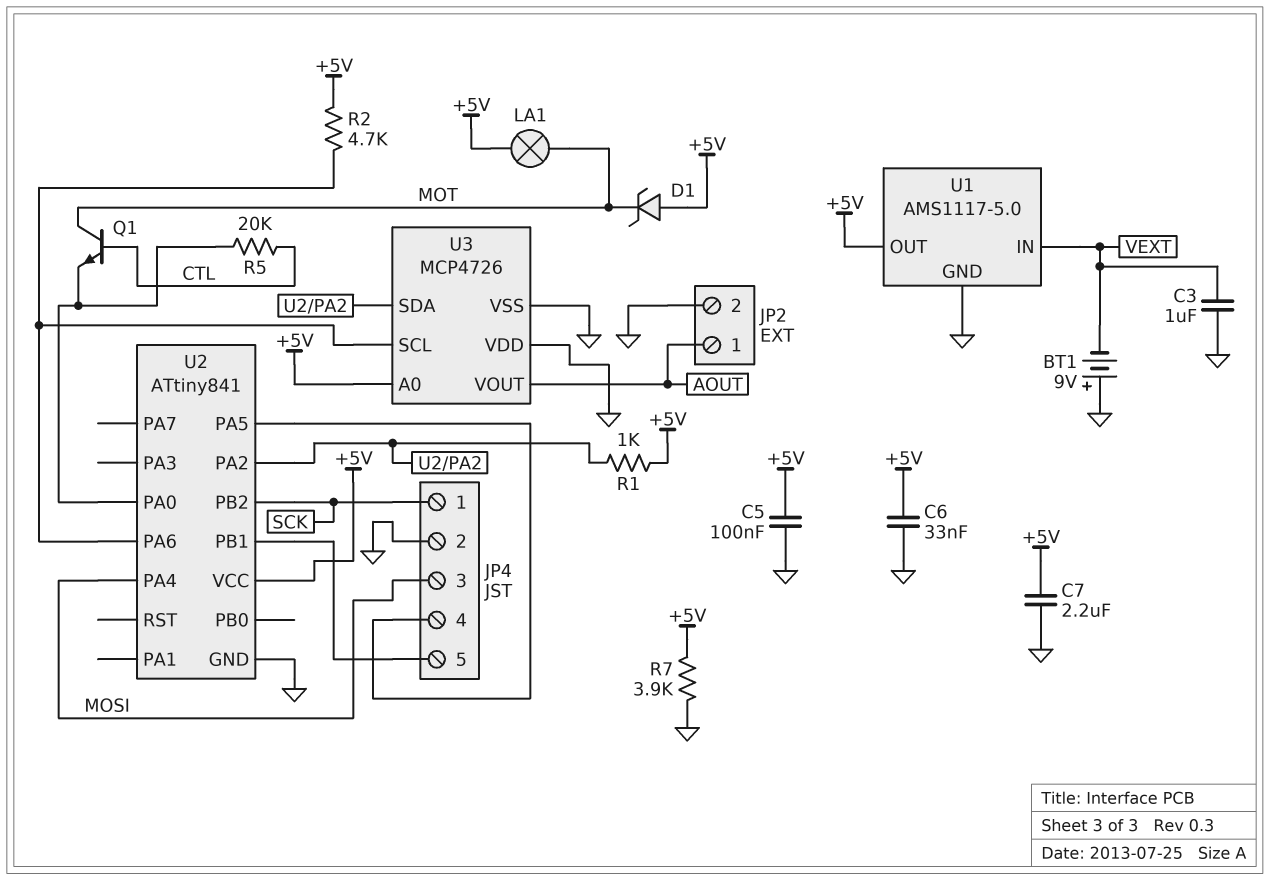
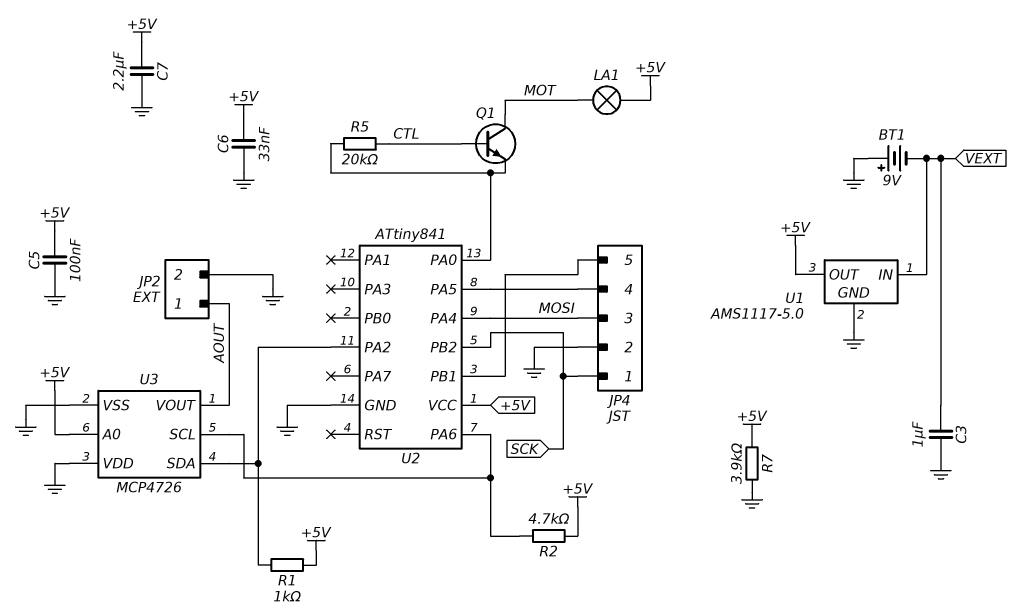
D1: zener (A +5V, K MOT) -> none

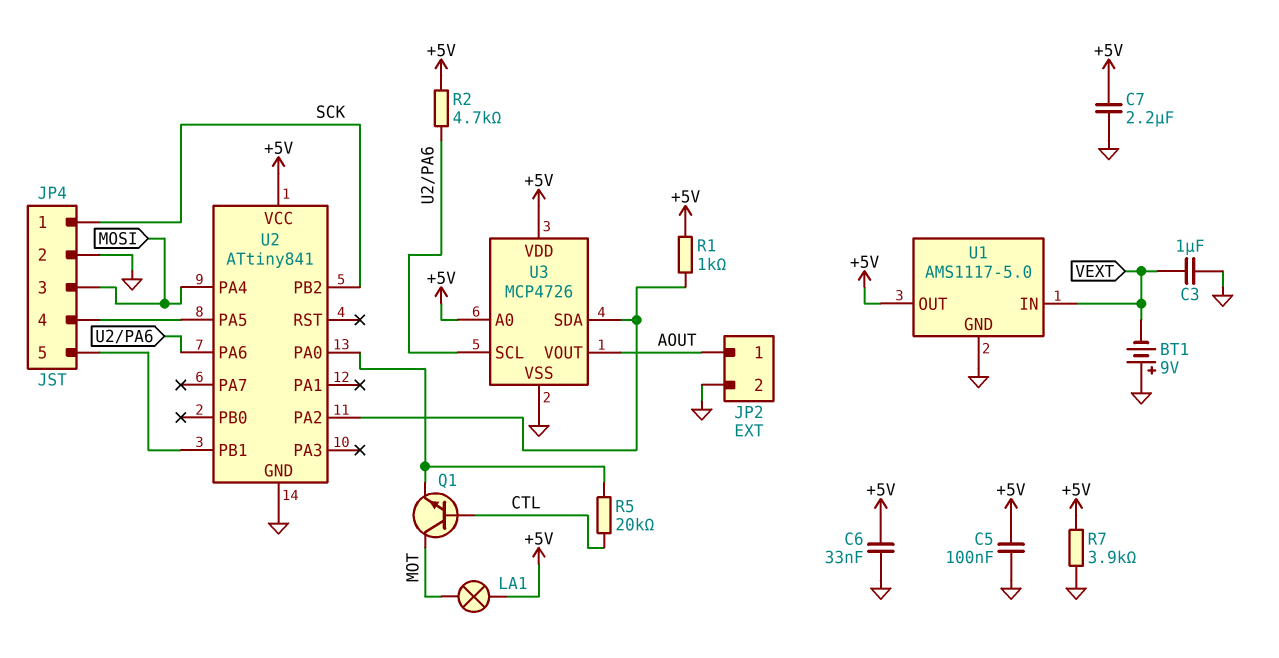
U3 pin VDD: GND -> +5V

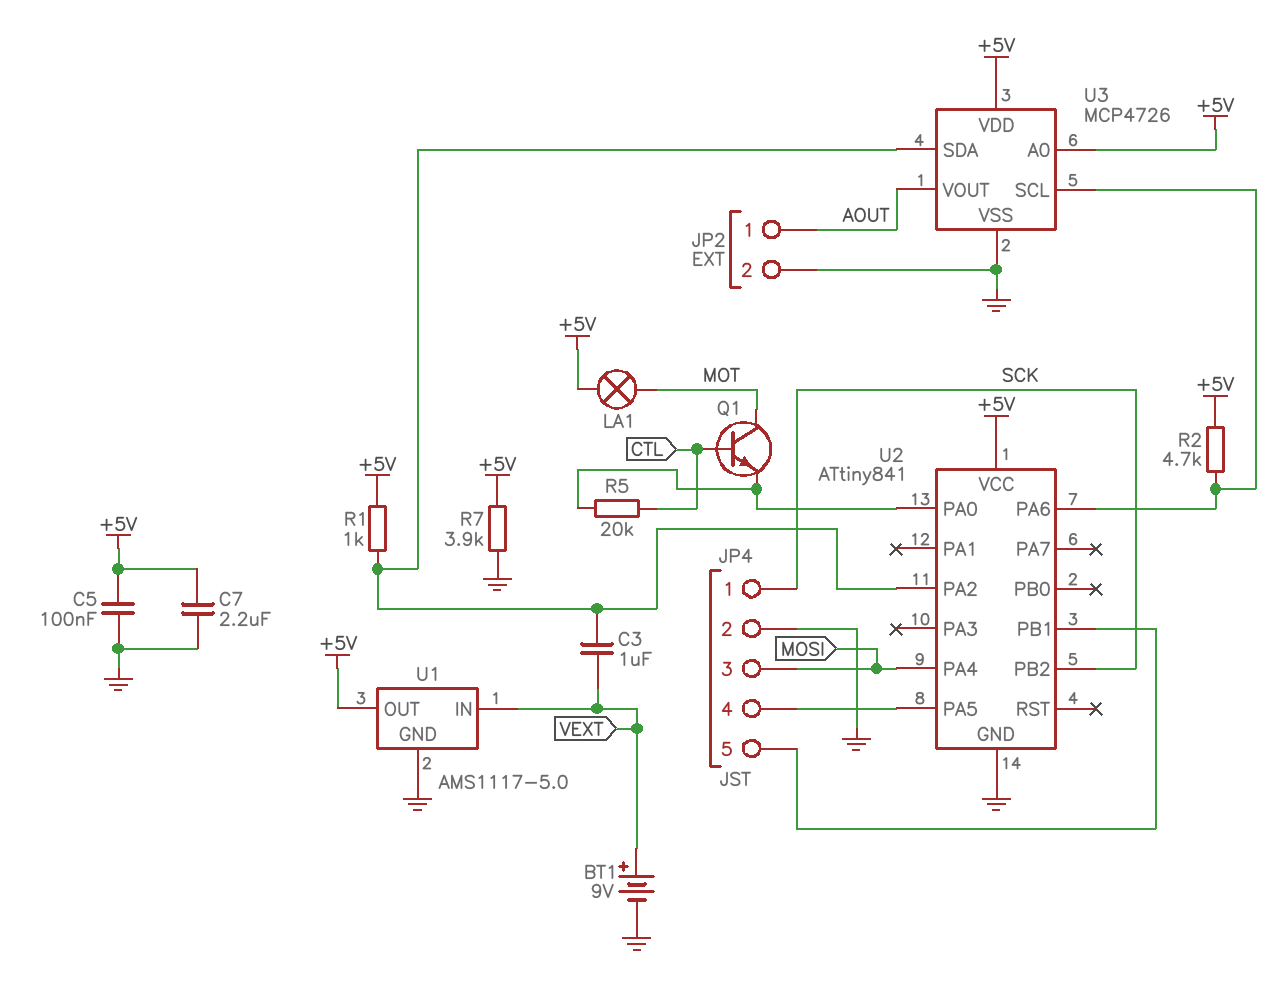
BT1: 9V (plus GND, minus VEXT) -> 9V (plus VEXT, minus GND)
C3: 1uF (GND, VEXT) -> 1uF (U2/PA2, VEXT)
C6: 33nF (+5V, GND) -> none

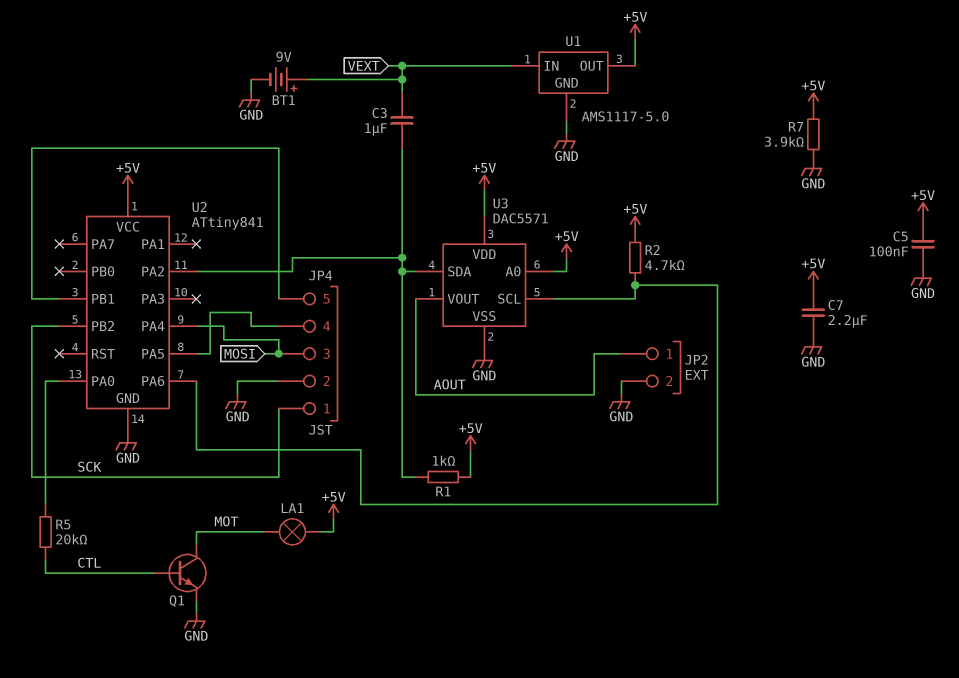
Q1: NPN (B CTL, C MOT, E U2/PA0) -> NPN (B CTL, C MOT, E GND)
U3: MCP4726 -> DAC5571

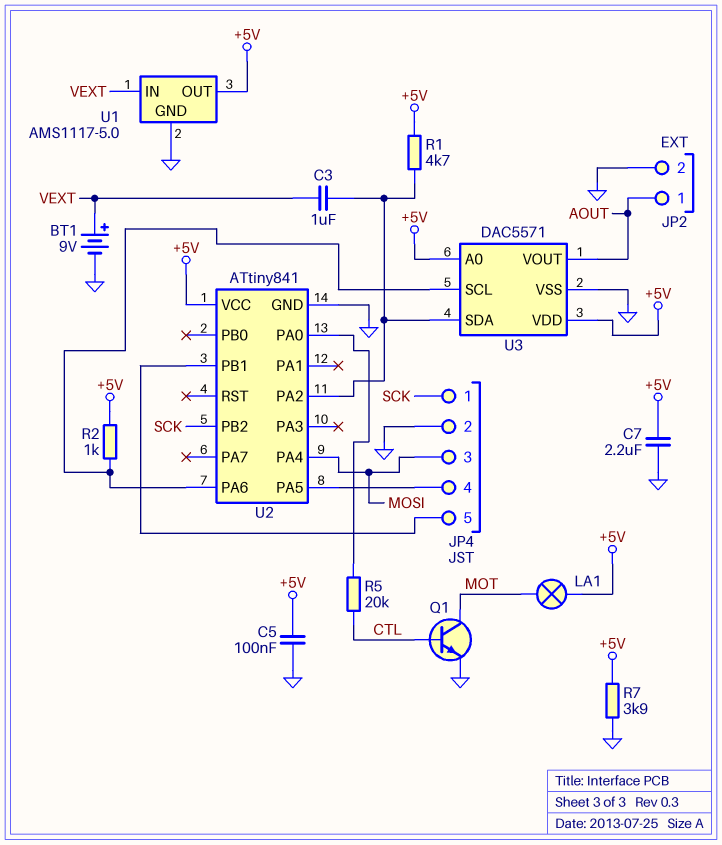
R1: 1k (+5V, U2/PA2) -> 4.7k (+5V, U2/PA2)
R2: 4.7k (+5V, U2/PA6) -> 1k (+5V, U2/PA6)

